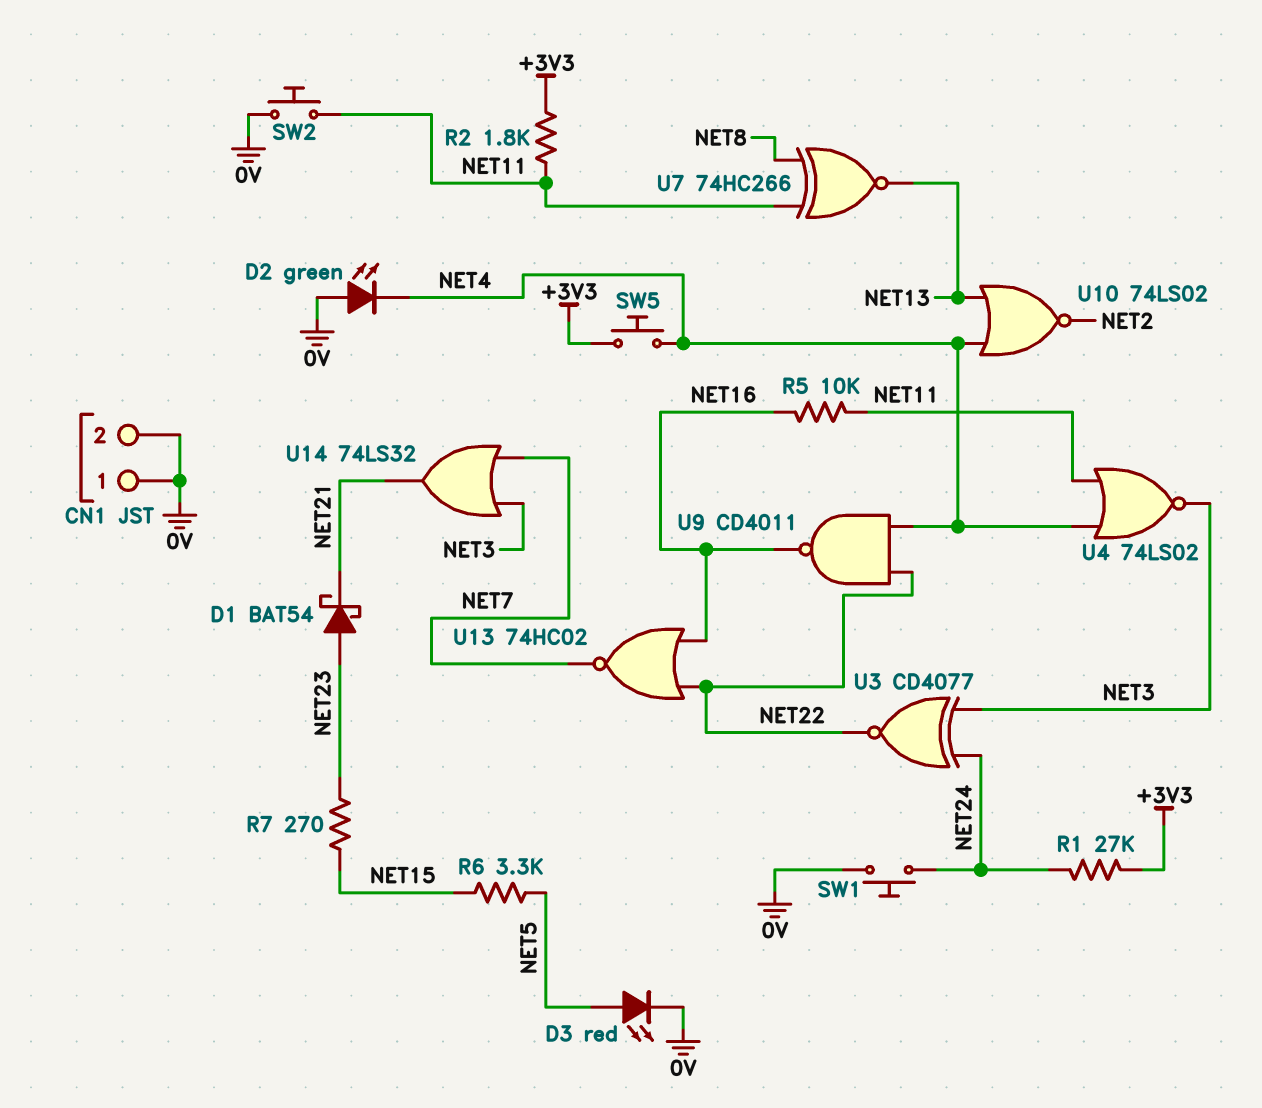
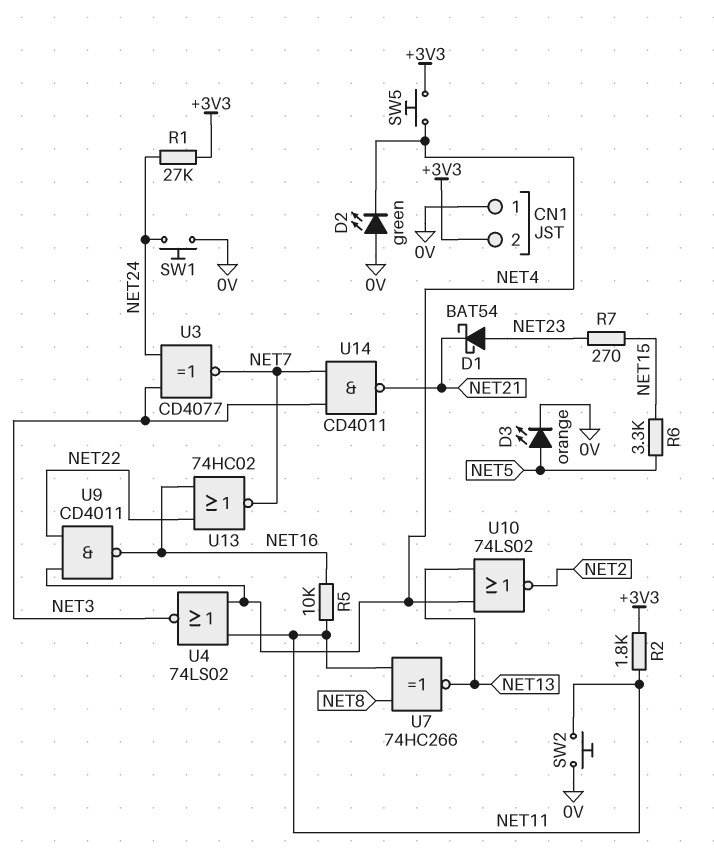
CN1 pin 2: 0V -> +3V3
D3: LED red (A NET5, K 0V) -> LED orange (A NET5, K 0V)
U3: XNOR CD4077 (in NET3, in NET24, out NET22) -> XNOR CD4077 (in NET3, in NET24, out NET7)
U14: OR 74LS32 (in NET3, in NET7, out NET21) -> NAND CD4011 (in NET3, in NET7, out NET21)

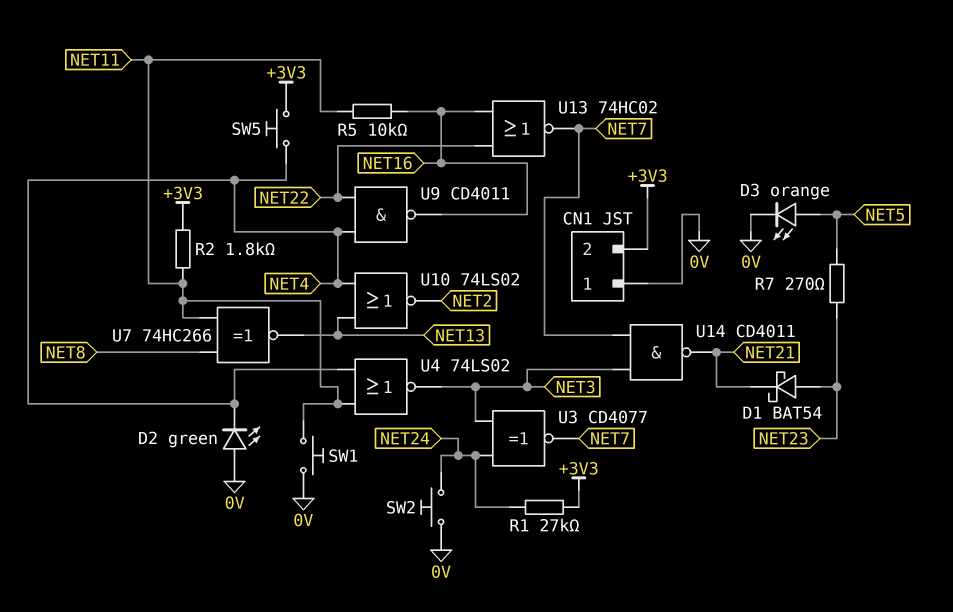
R6: 3.3k (NET5, NET15) -> none
R7: 270 (NET15, NET23) -> 270 (NET5, NET23)
SW1: button (0V, NET24) -> button (0V, NET11)
SW2: button (0V, NET11) -> button (0V, NET24)

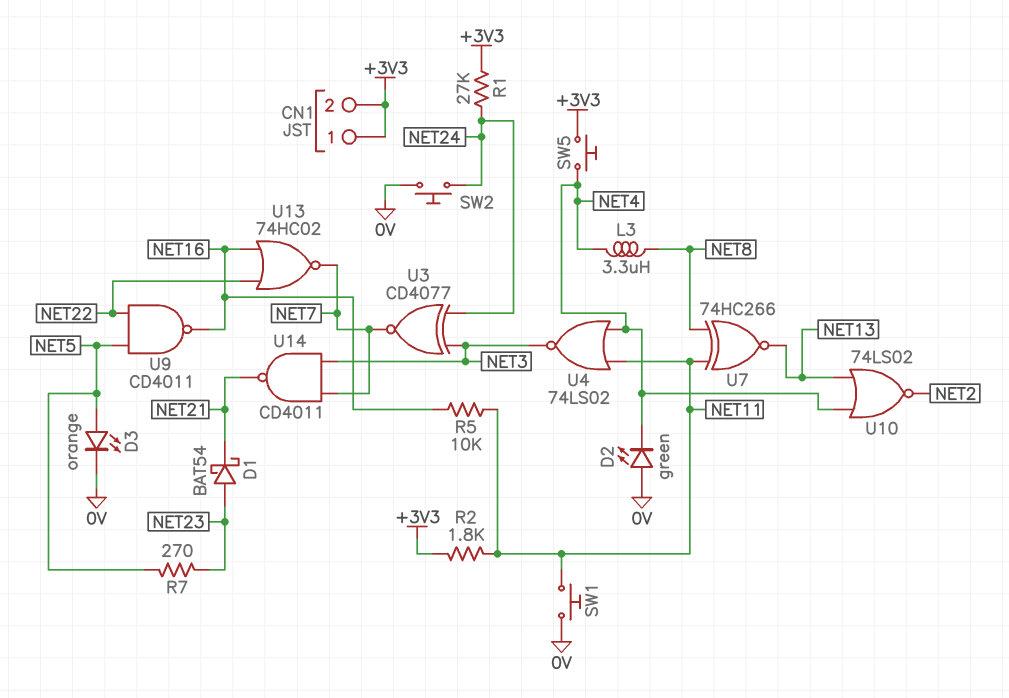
CN1 pin 1: 0V -> +3V3
L3: none -> 3.3uH (NET4, NET8)
U9: NAND CD4011 (in NET4, in NET22, out NET16) -> NAND CD4011 (in NET5, in NET22, out NET16)

